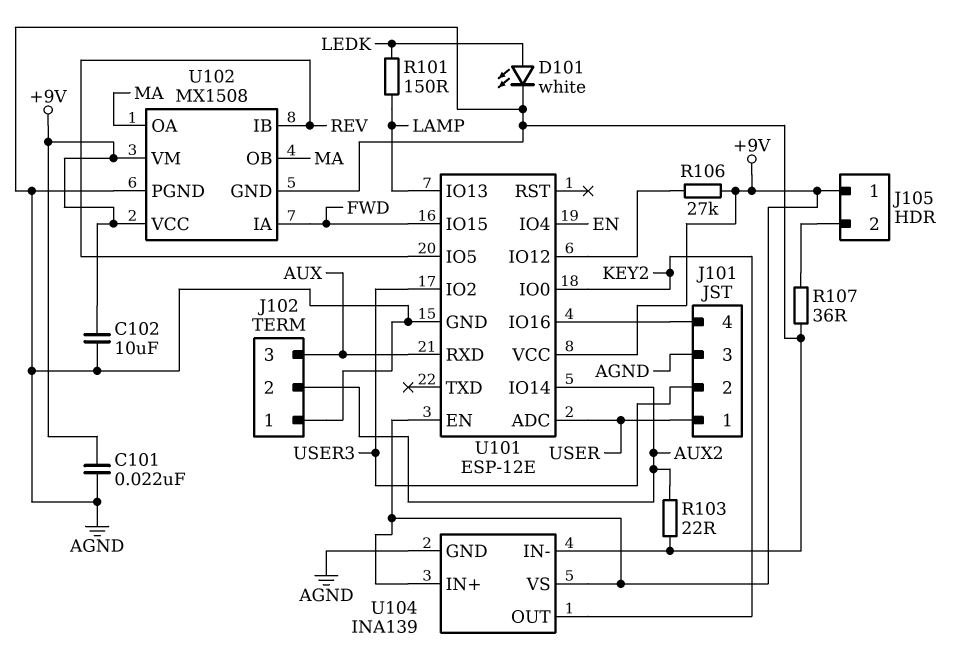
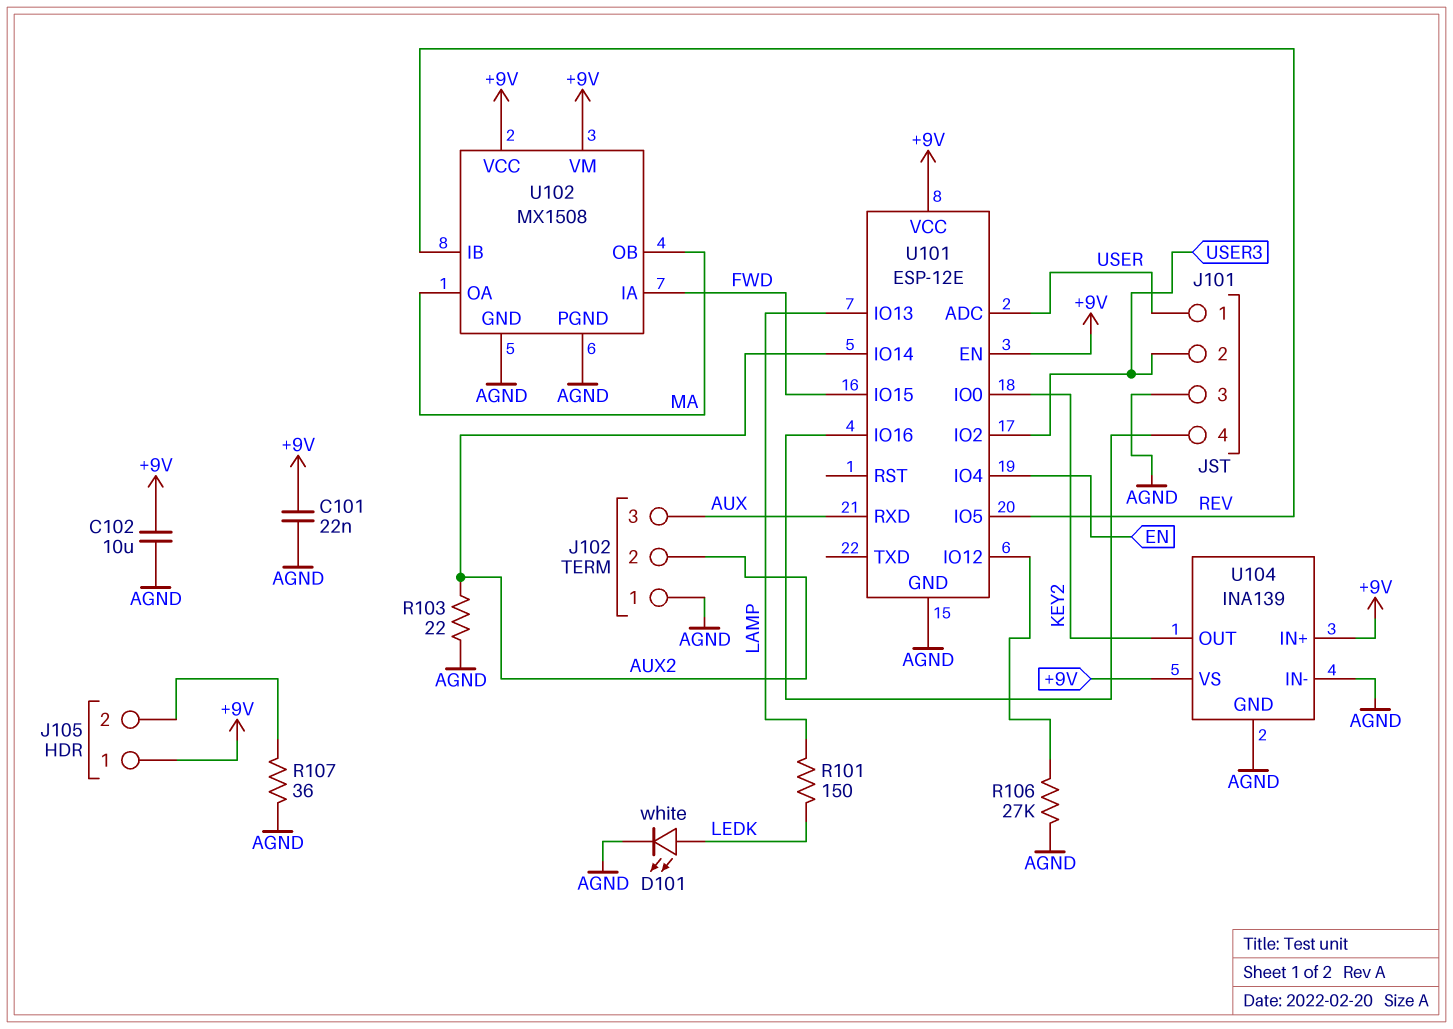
R106: 27k (+9V, U101/IO12) -> 27k (AGND, U101/IO12)

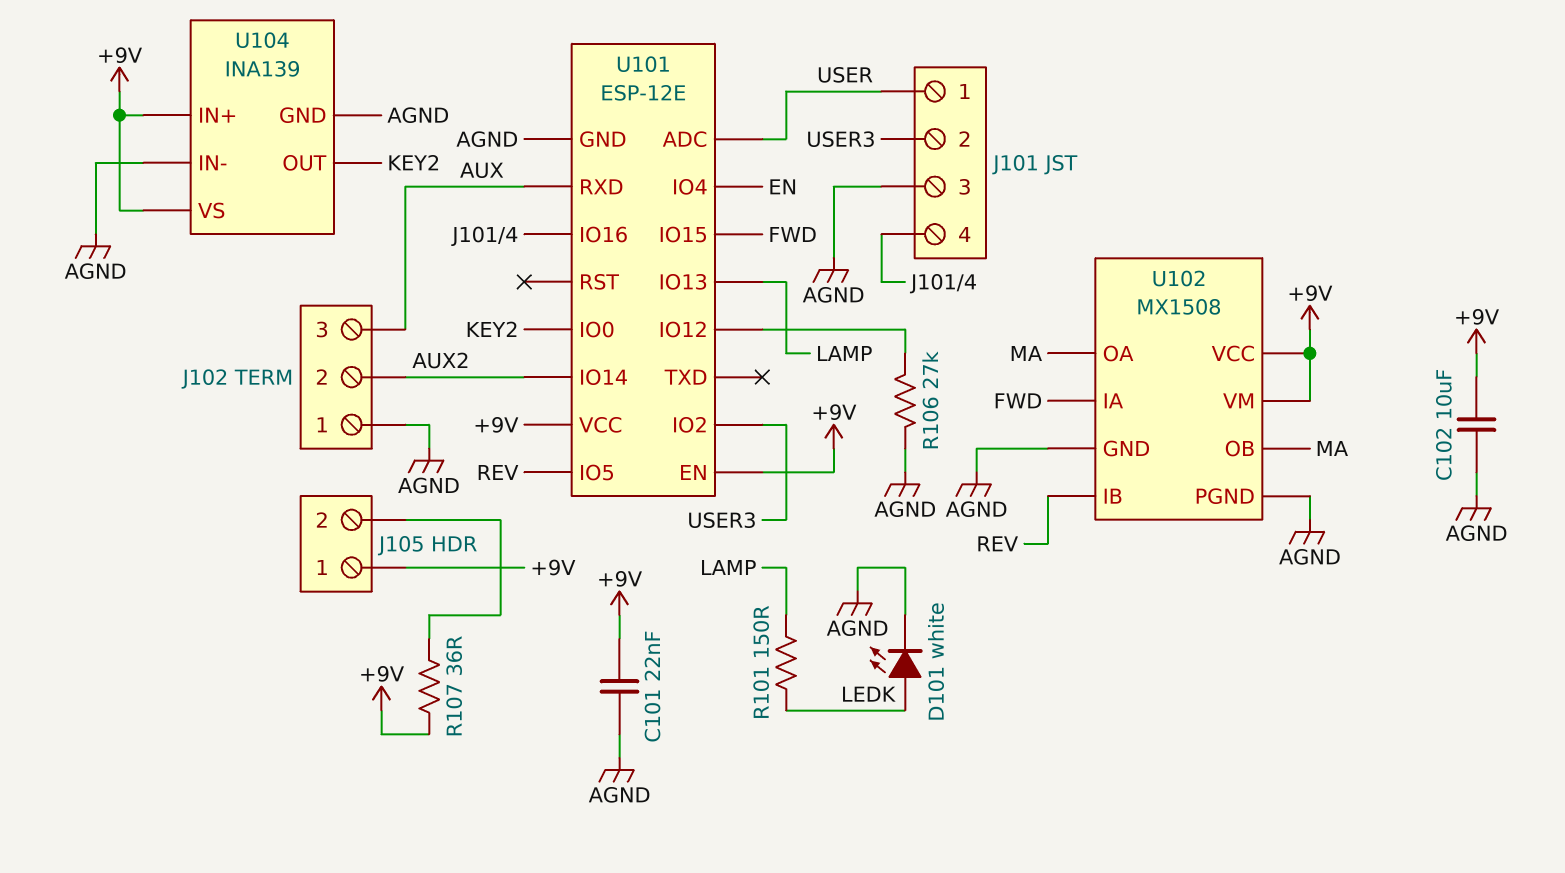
R103: 22 (AGND, AUX2) -> none
R107: 36 (AGND, J105/2) -> 36 (+9V, J105/2)

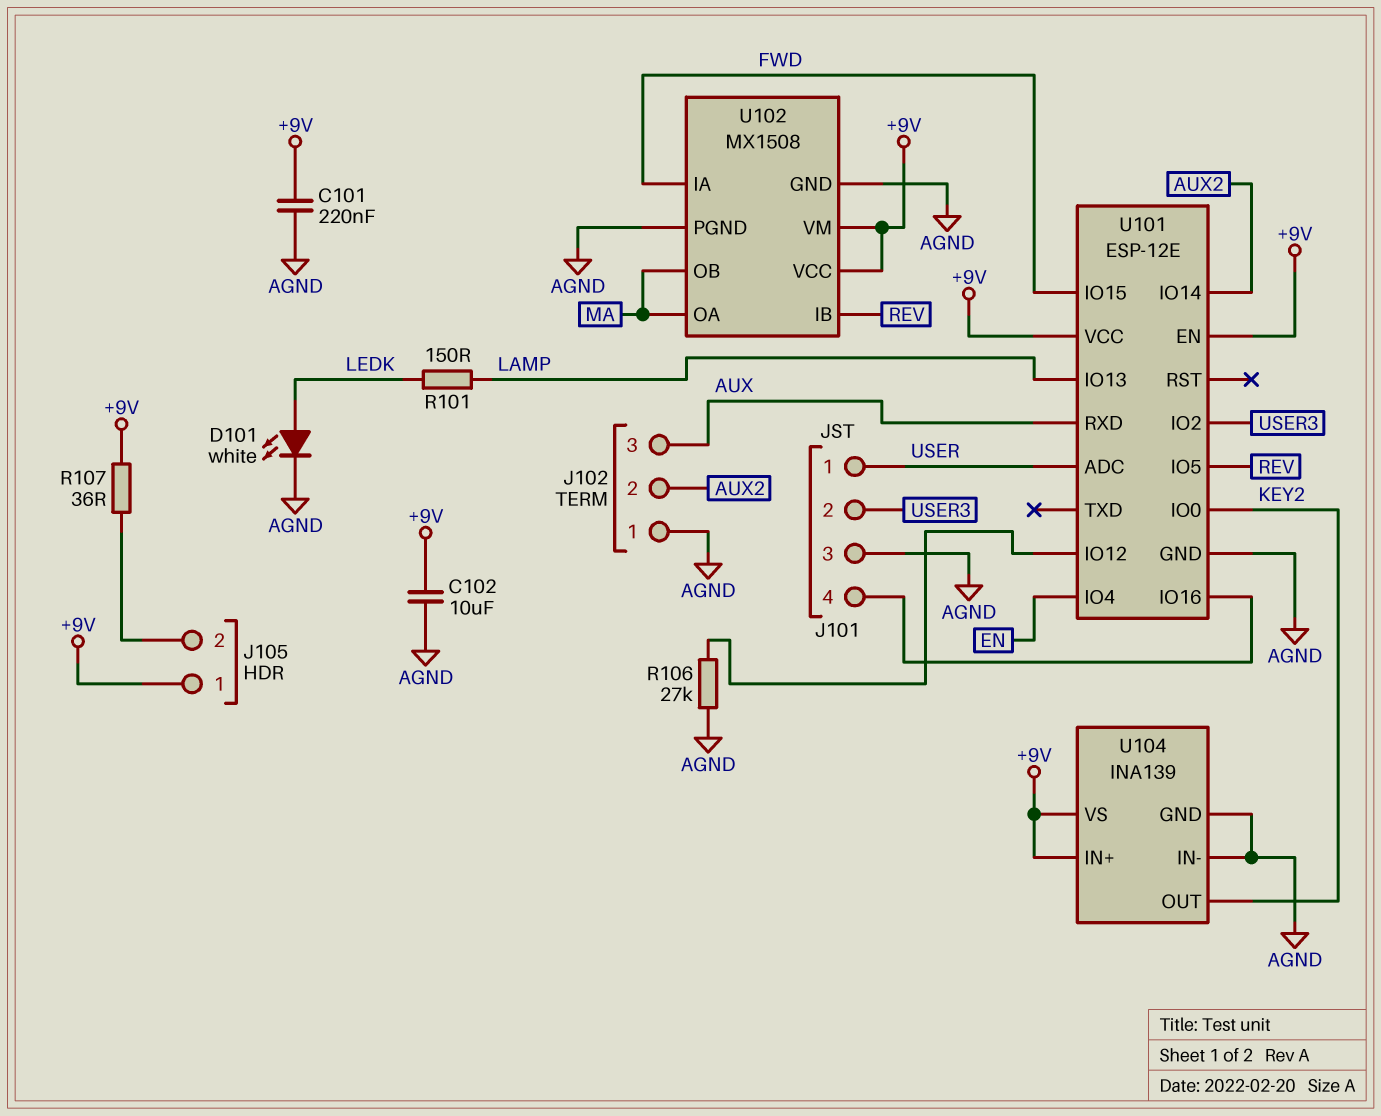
C101: 22nF (+9V, AGND) -> 220nF (+9V, AGND)

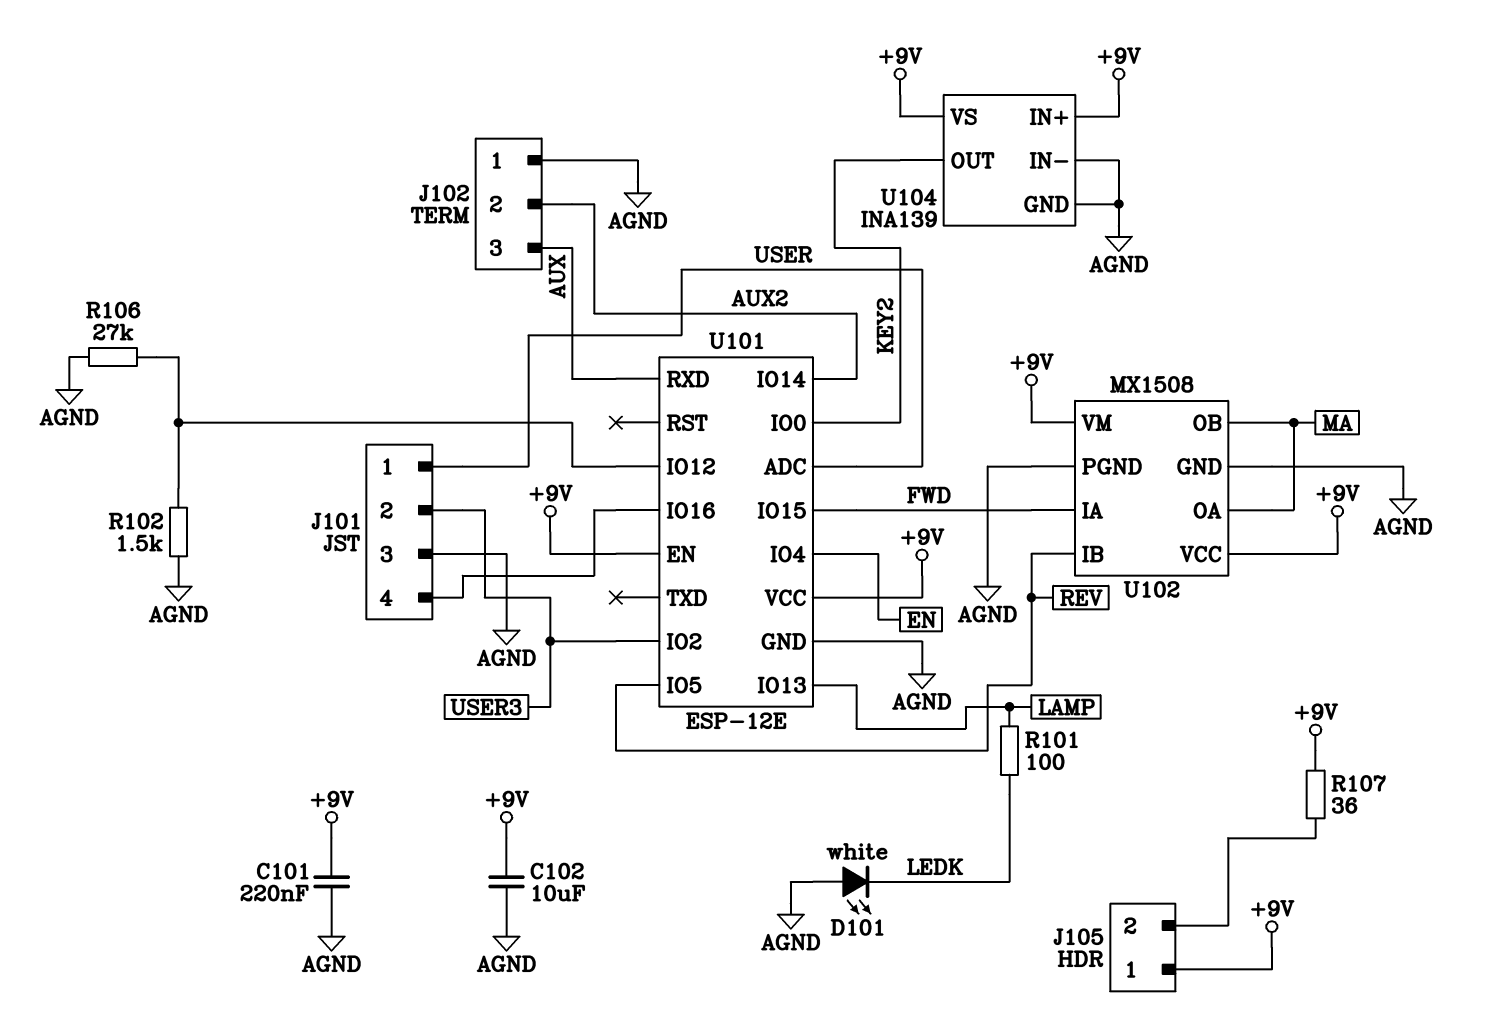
D101: LED white (A LEDK, K AGND) -> LED white (A AGND, K LEDK)
R101: 150 (LAMP, LEDK) -> 100 (LAMP, LEDK)
R102: none -> 1.5k (AGND, U101/IO12)

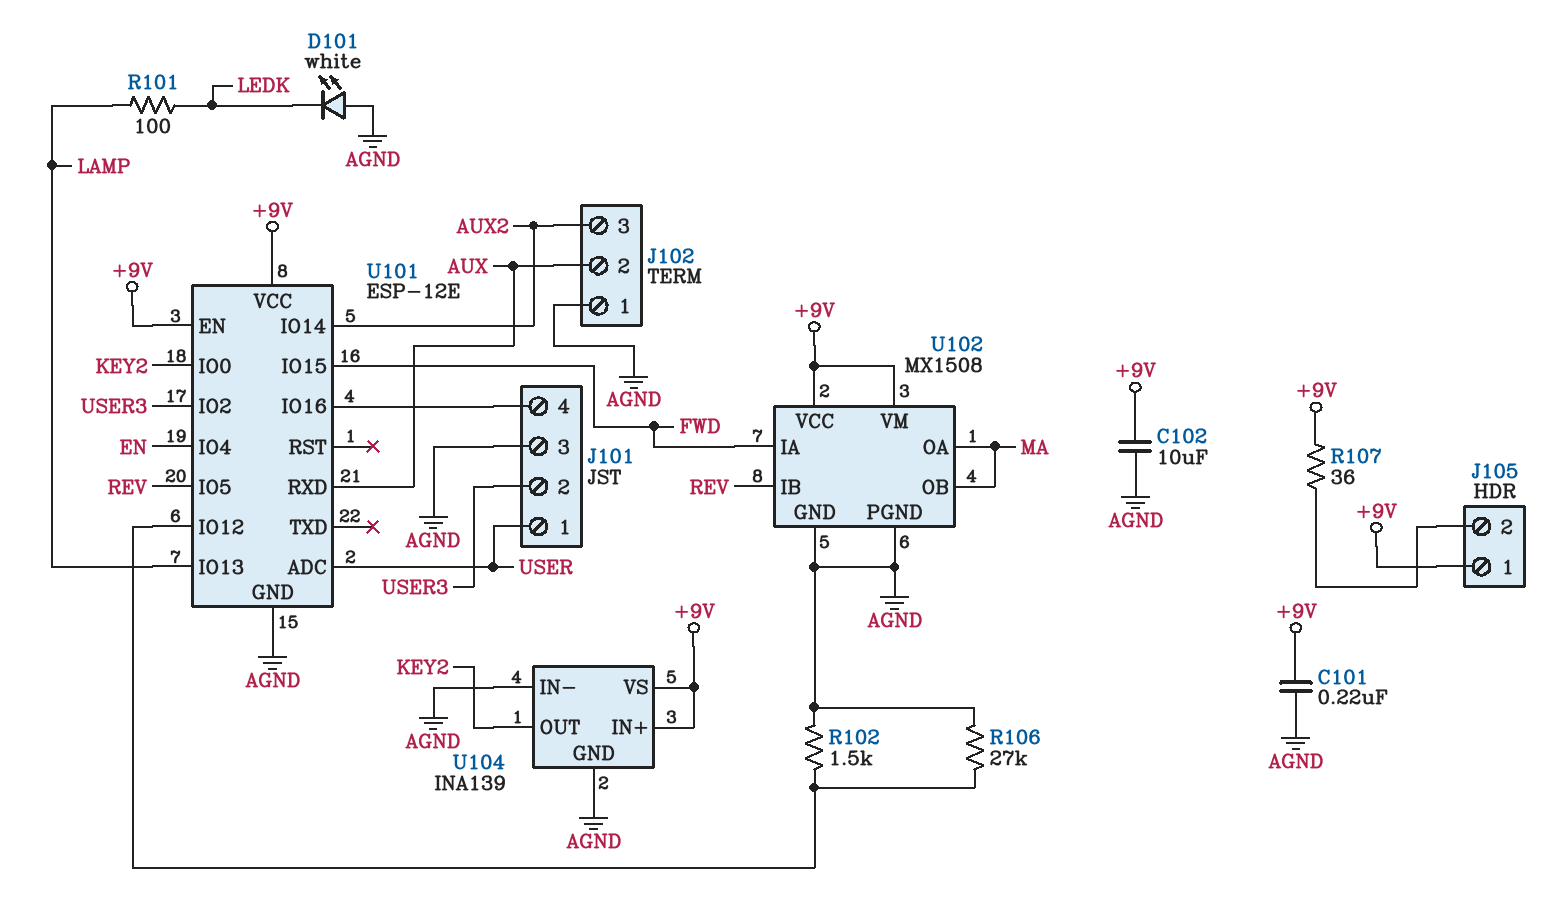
J102 pin 2: AUX2 -> AUX
J102 pin 3: AUX -> AUX2

